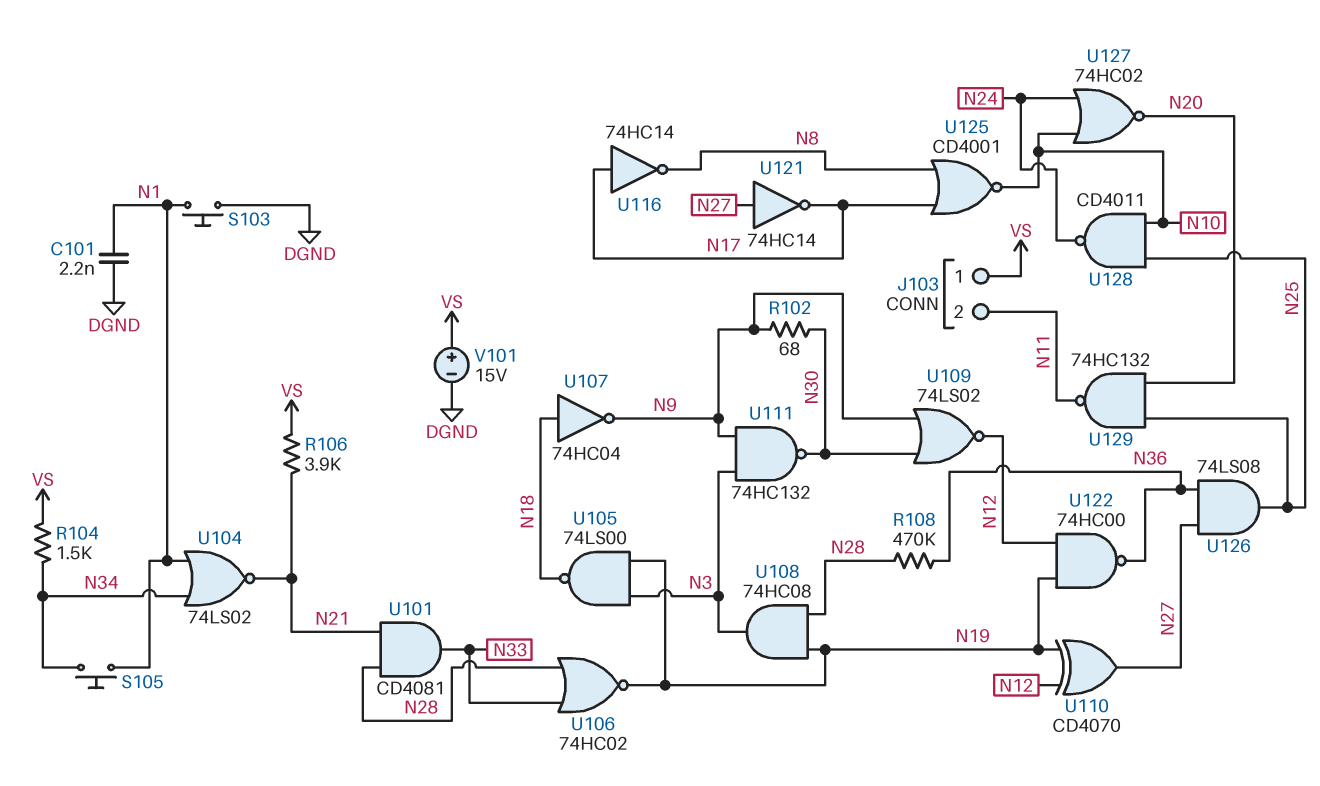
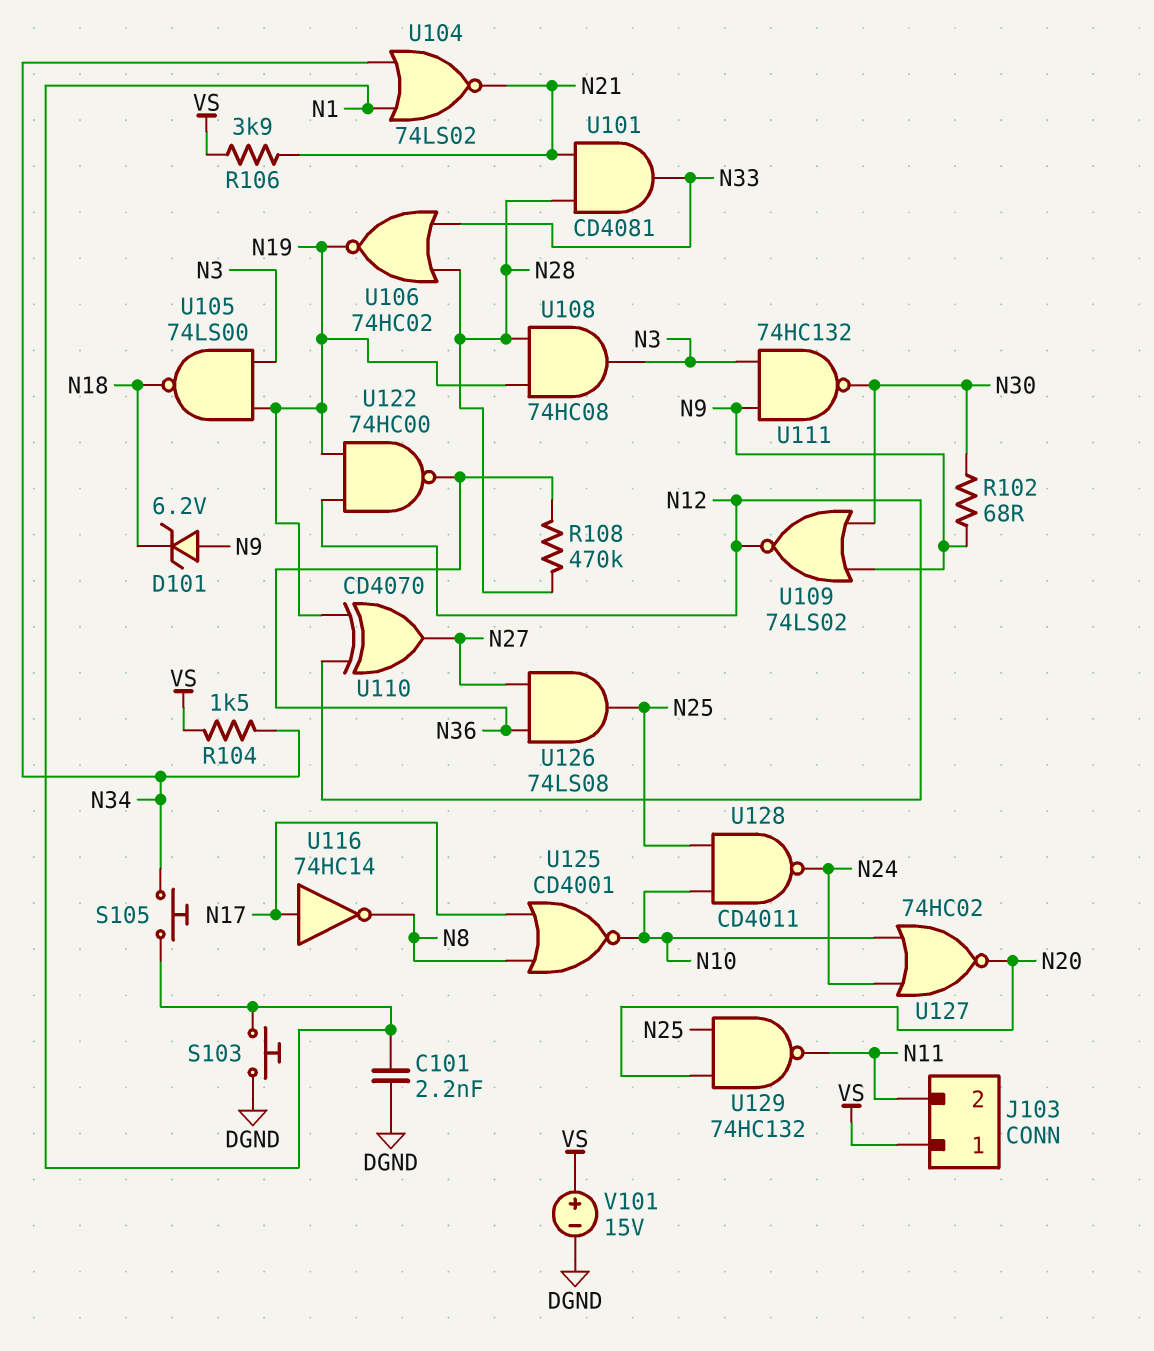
D101: none -> zener 6.2V (A N9, K N18)
U107: NOT 74HC04 (in N18, out N9) -> none
U121: NOT 74HC14 (in N27, out N17) -> none

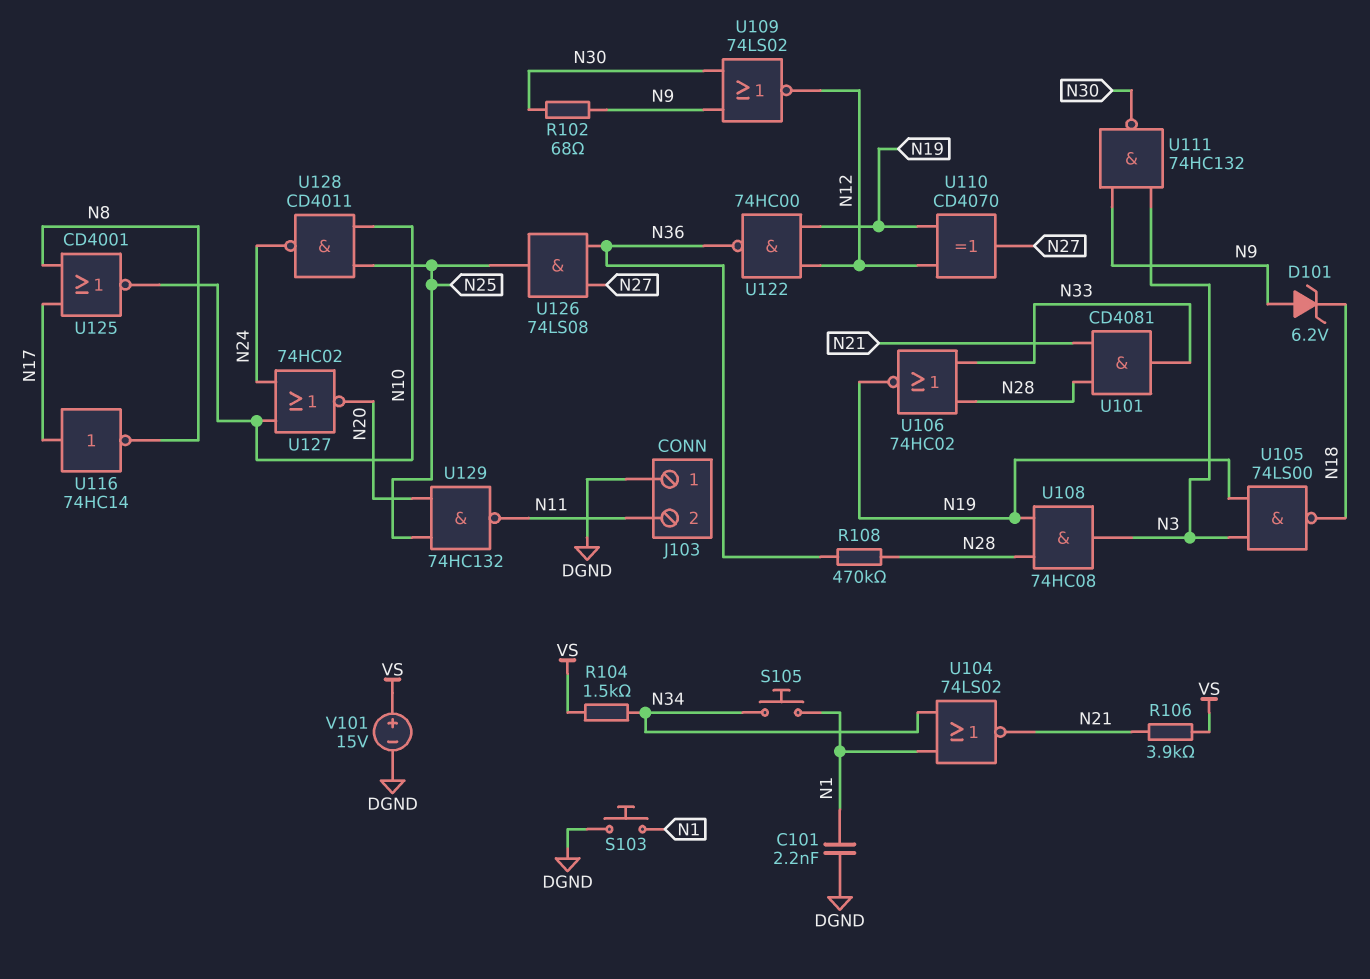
J103 pin 1: VS -> DGND

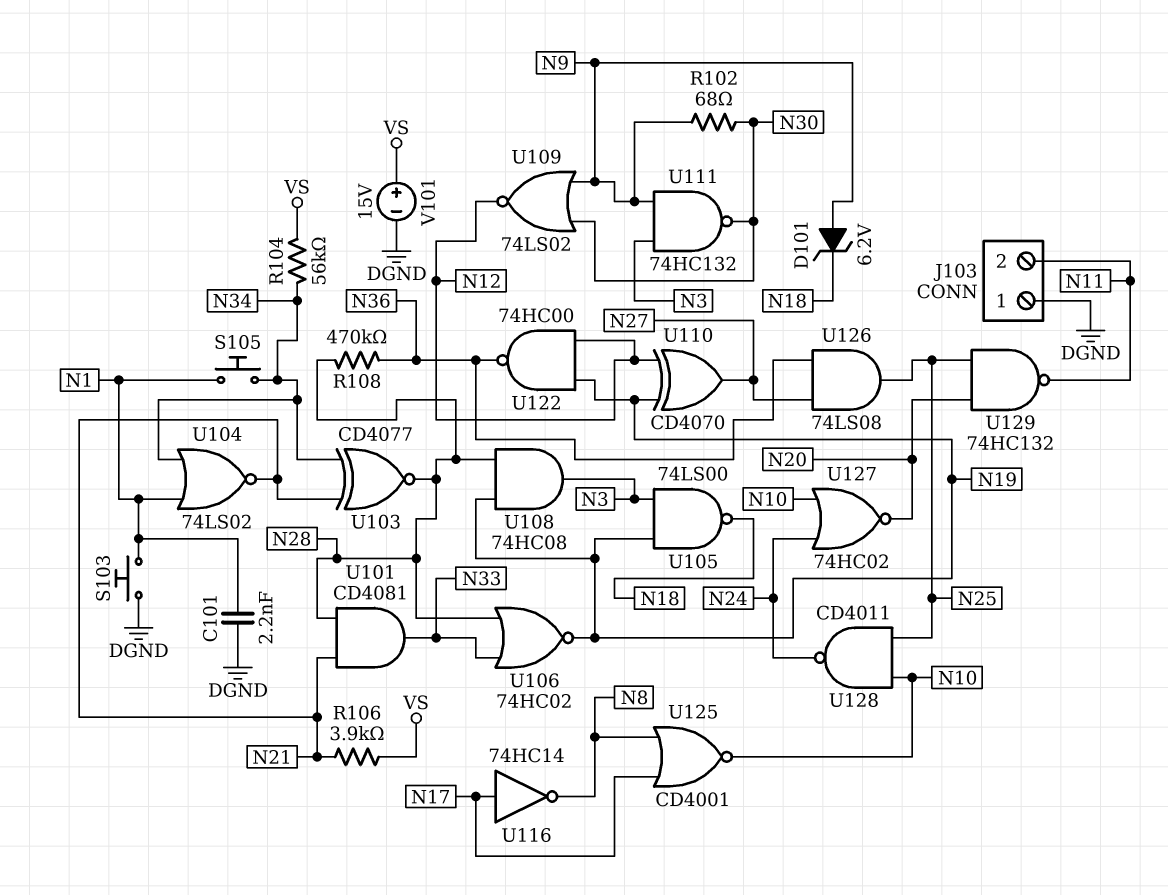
R104: 1.5k (N34, VS) -> 56k (N34, VS)
U103: none -> XNOR CD4077 (in N21, in N34, out N28)

